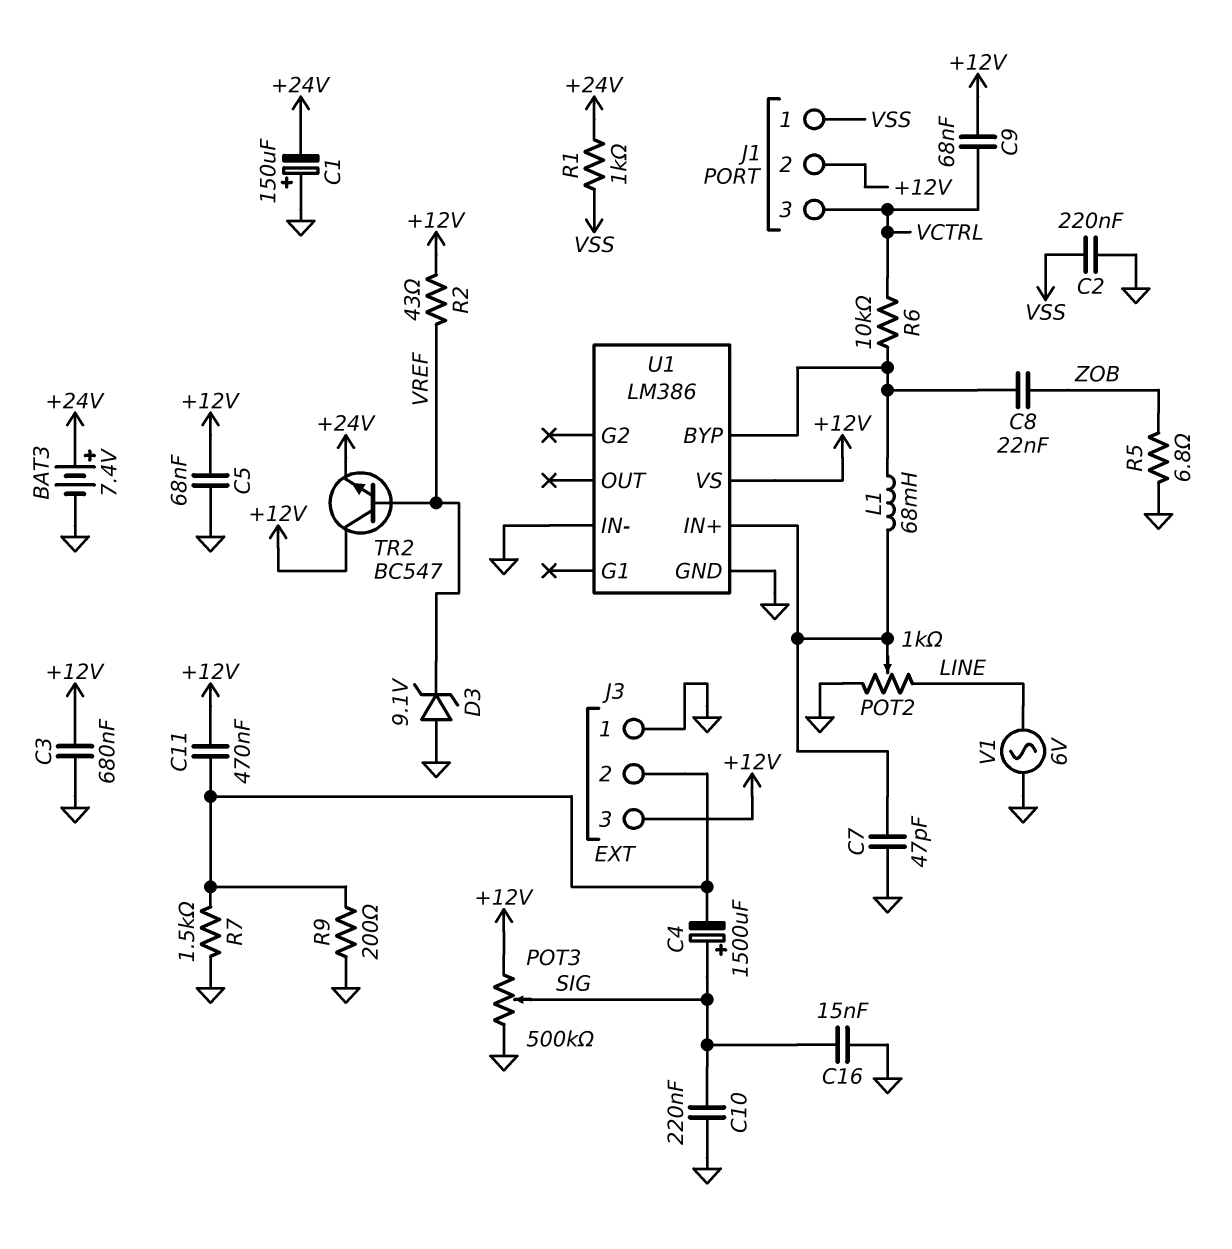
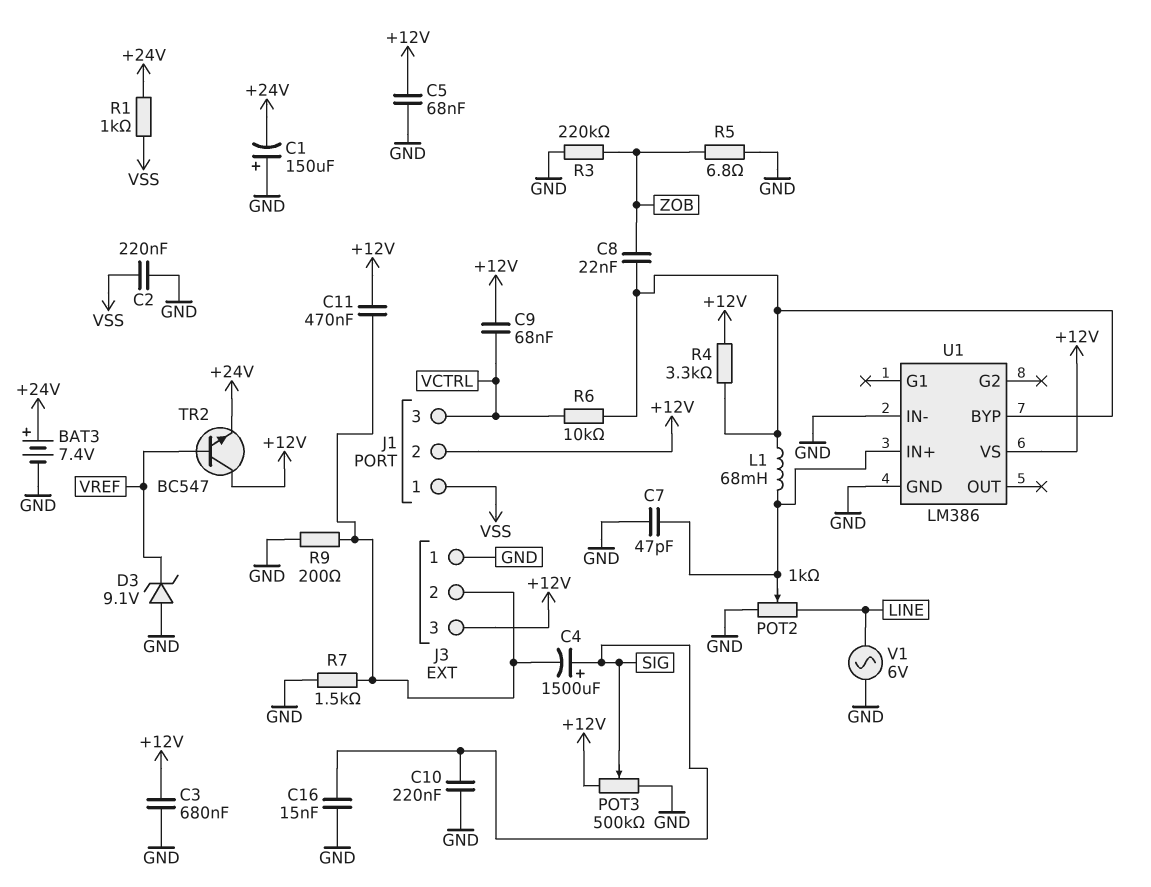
R2: 43 (+12V, VREF) -> none
R3: none -> 220k (GND, ZOB)
R4: none -> 3.3k (+12V, U1/BYP)

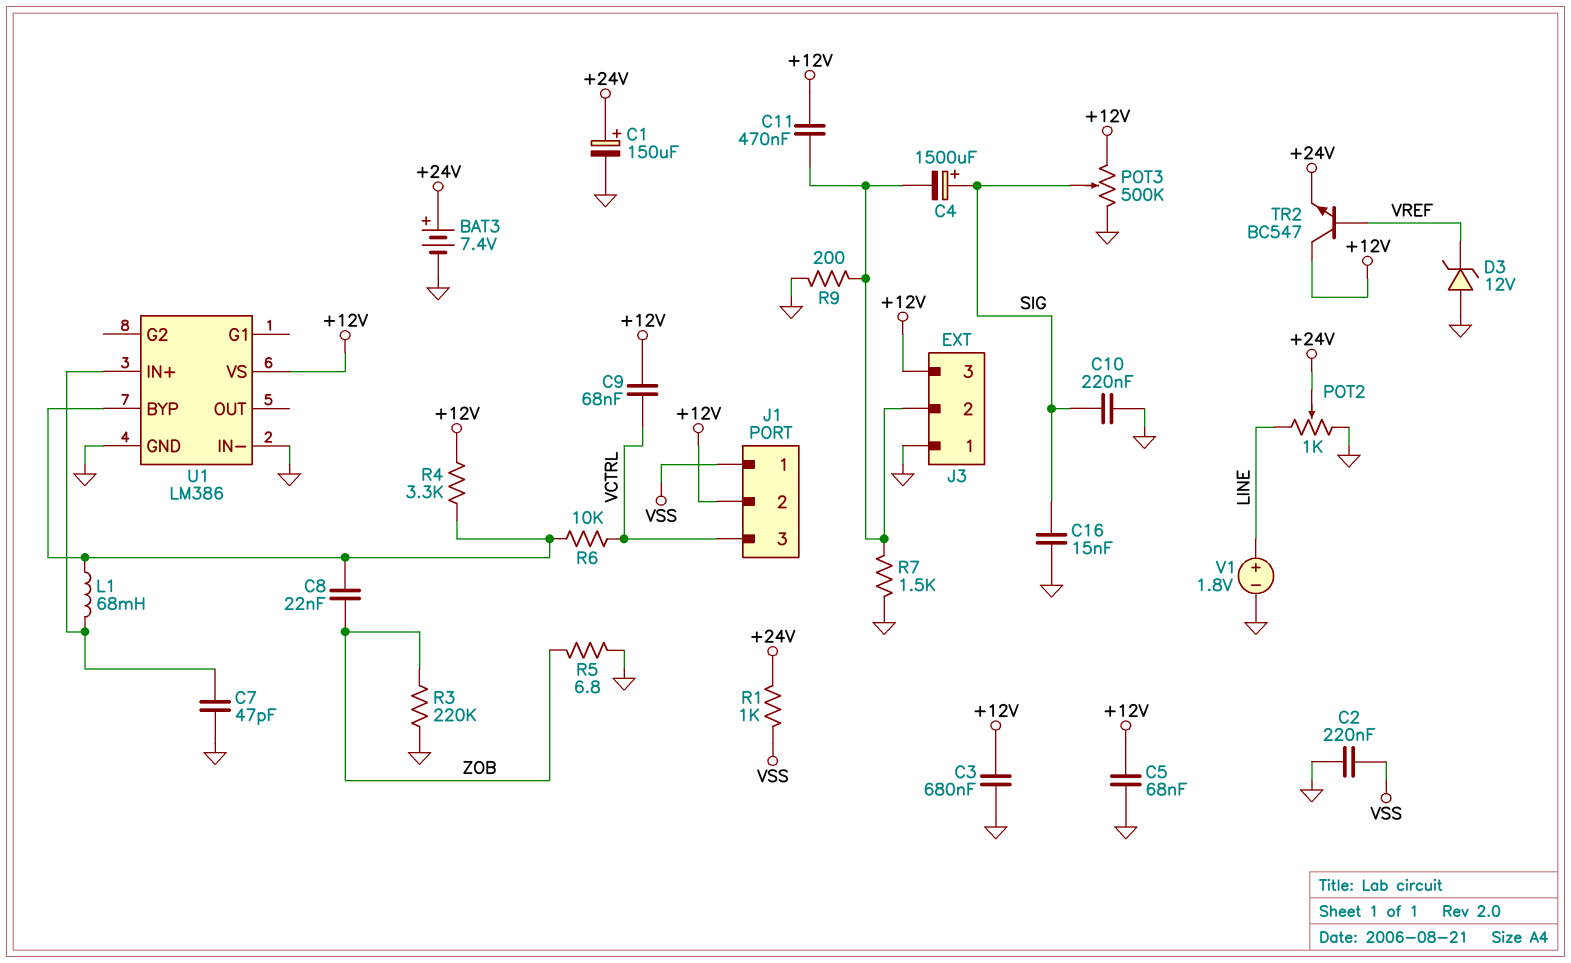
C1: 150uF (plus GND, minus +24V) -> 150uF (plus +24V, minus GND)
D3: zener 9.1V (A GND, K VREF) -> zener 12V (A GND, K VREF)
POT2: 1k (GND, LINE, wiper U1/IN+) -> 1k (GND, LINE, wiper +24V)
V1: AC 6V (GND, LINE) -> 1.8V (plus LINE, minus GND)

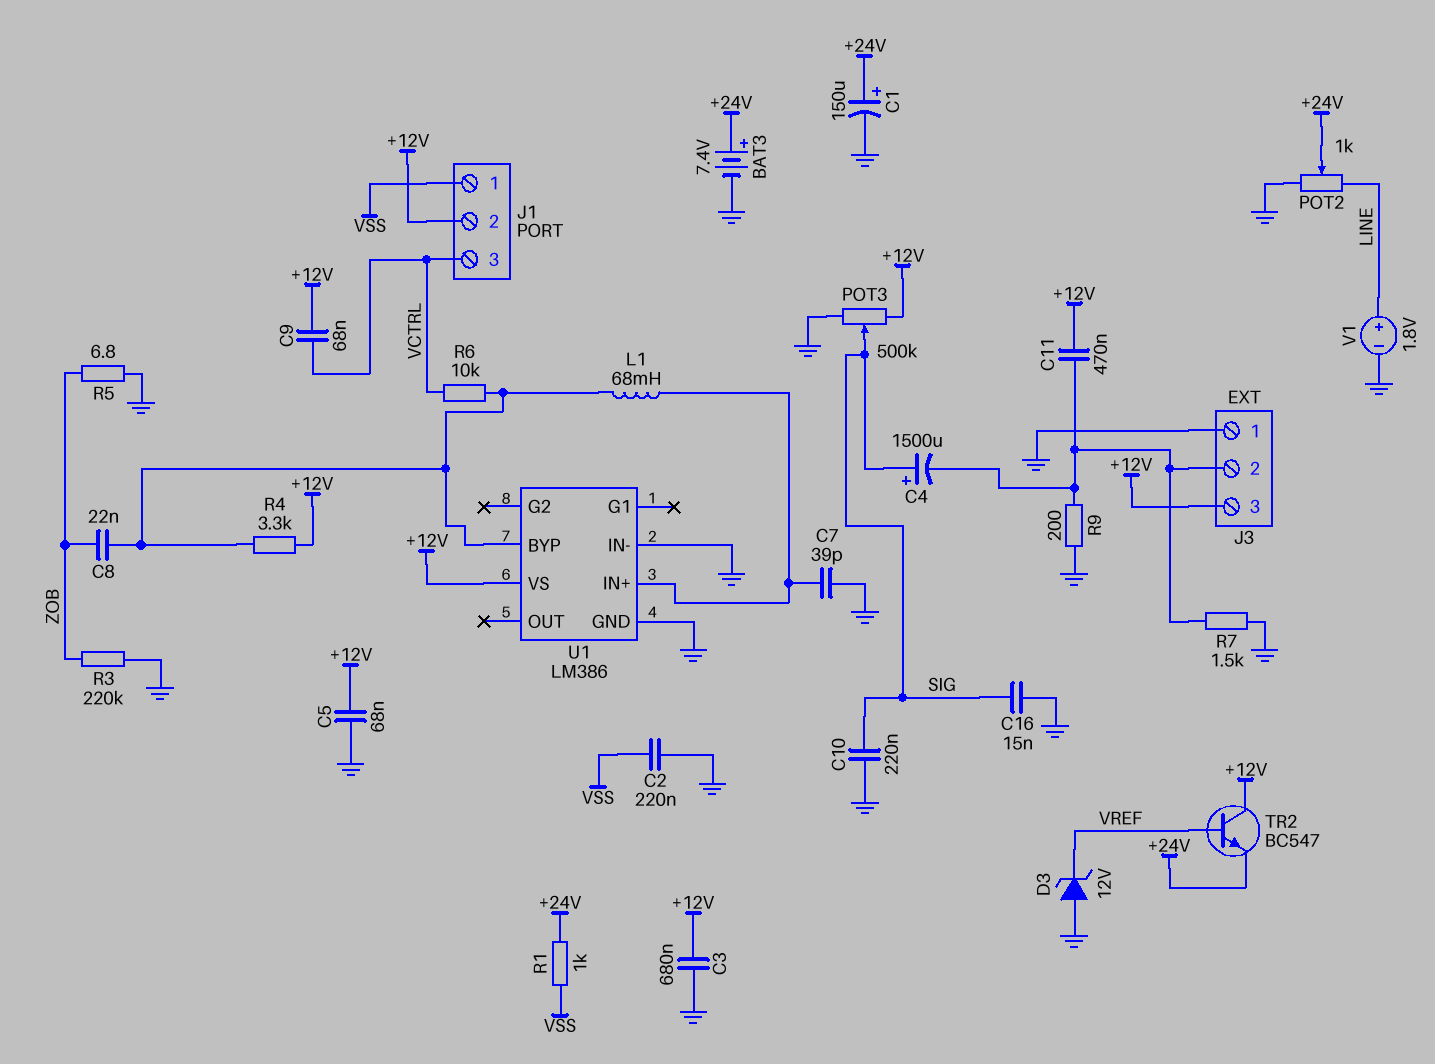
C7: 47pF (GND, U1/IN+) -> 39pF (GND, U1/IN+)

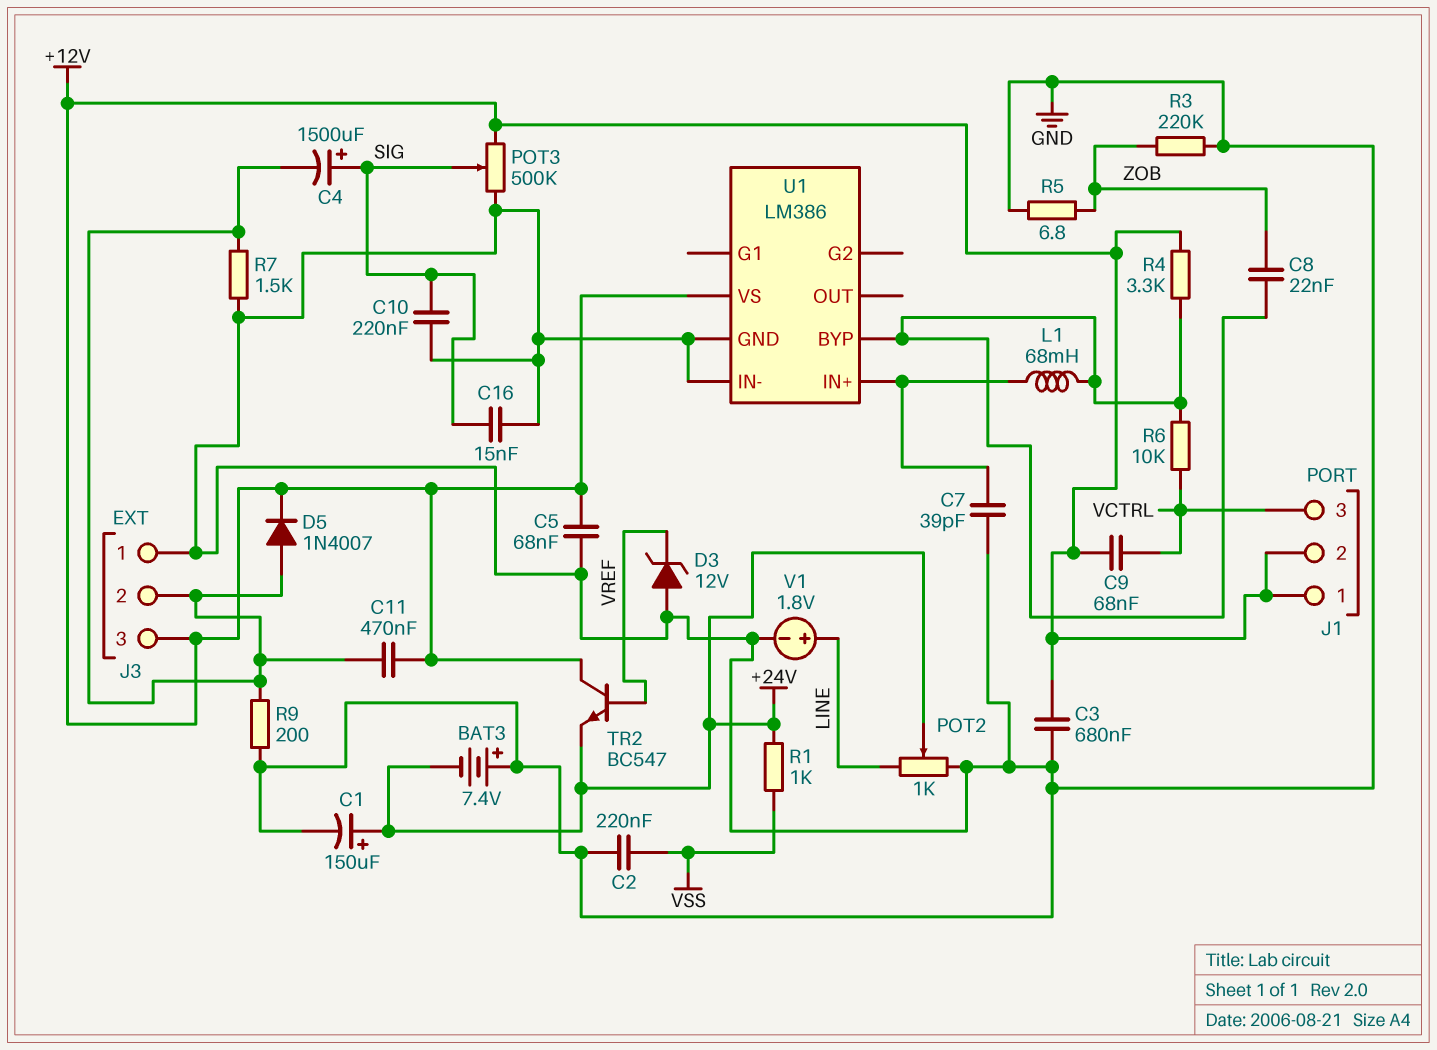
BAT3: 7.4V (plus +24V, minus GND) -> 7.4V (plus GND, minus +24V)
D5: none -> diode 1N4007 (A J3/2, K +12V)
J1 pin 1: VSS -> +12V

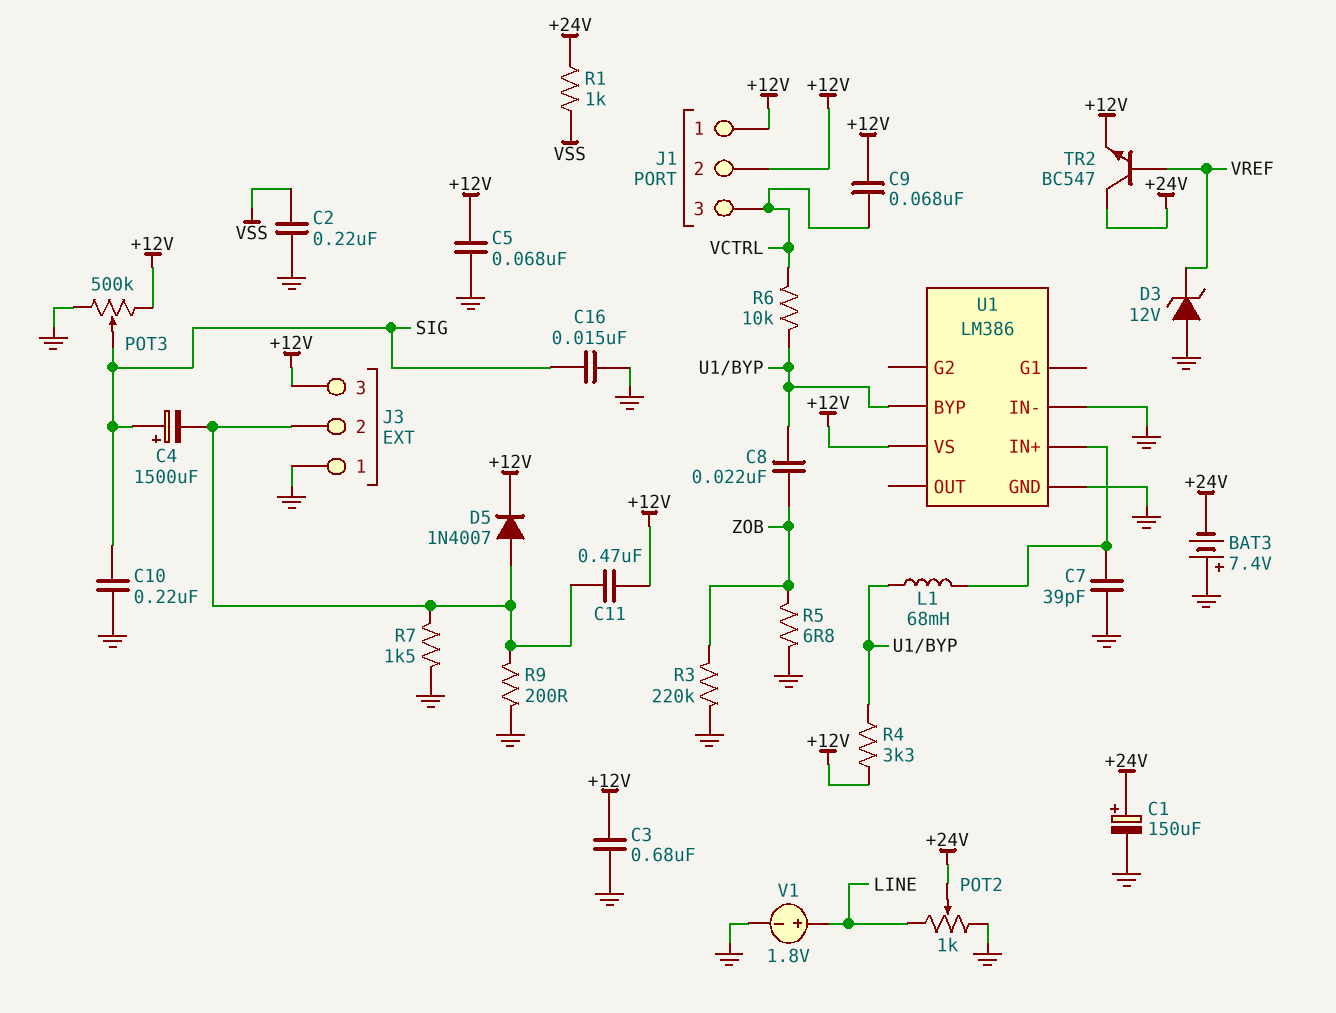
TR2: NPN BC547 (B VREF, C +12V, E +24V) -> NPN BC547 (B VREF, C +24V, E +12V)

